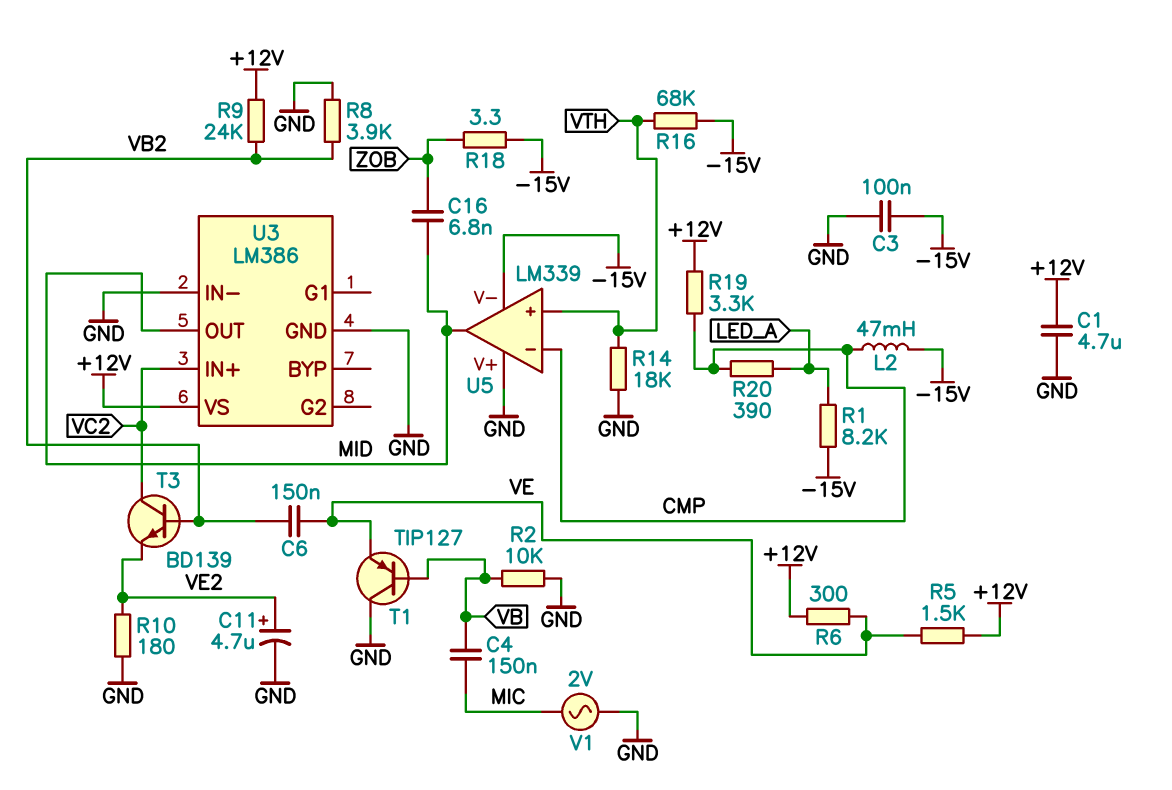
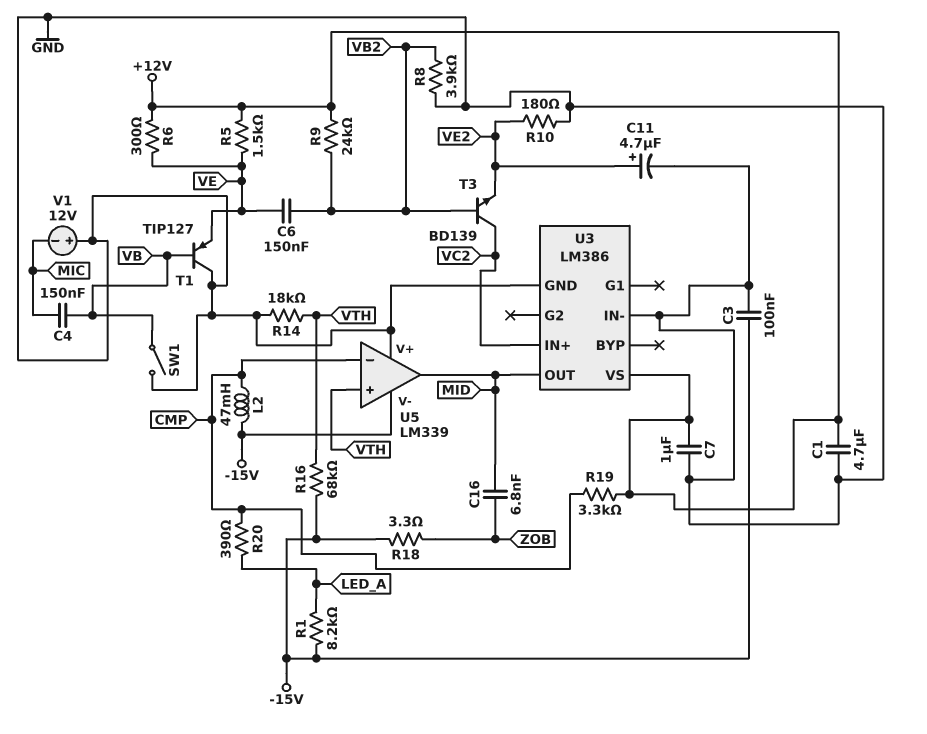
C7: none -> 1uF (+12V, GND)
R2: 10k (GND, VB) -> none
SW1: none -> switch (GND, VB)
V1: AC 2V (GND, MIC) -> 12V (plus GND, minus MIC)

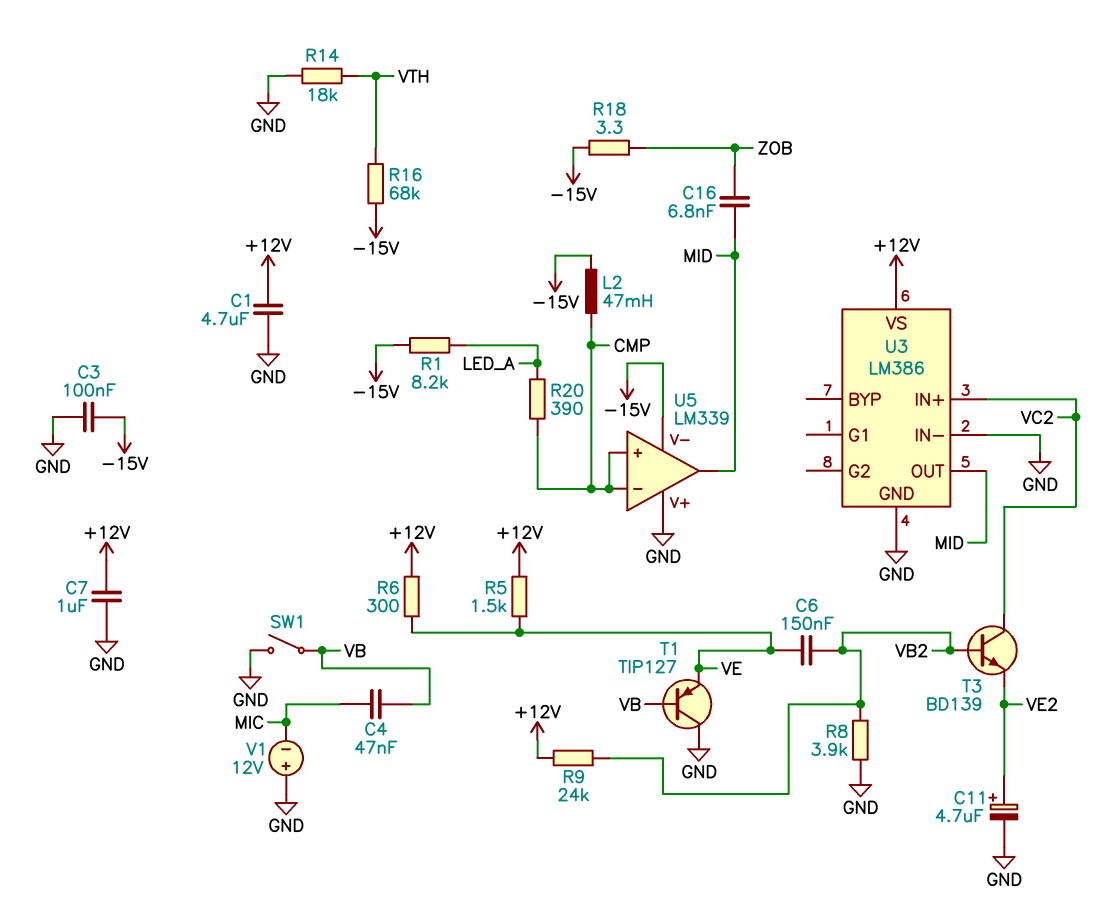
C4: 150nF (MIC, VB) -> 47nF (MIC, VB)
R10: 180 (GND, VE2) -> none
R19: 3.3k (+12V, CMP) -> none
U5 pin in+: VTH -> CMP

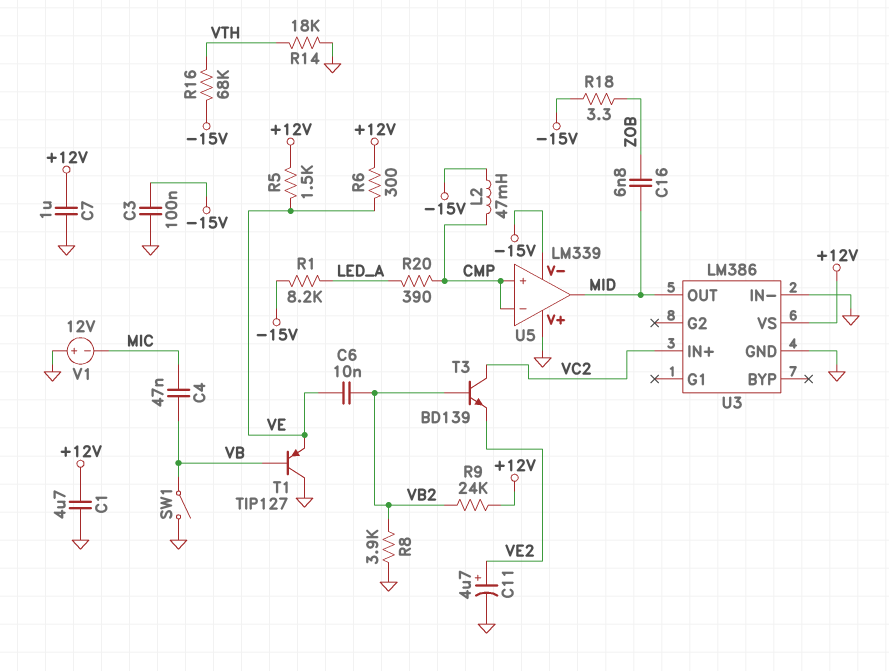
C6: 150nF (VB2, VE) -> 10nF (VB2, VE)

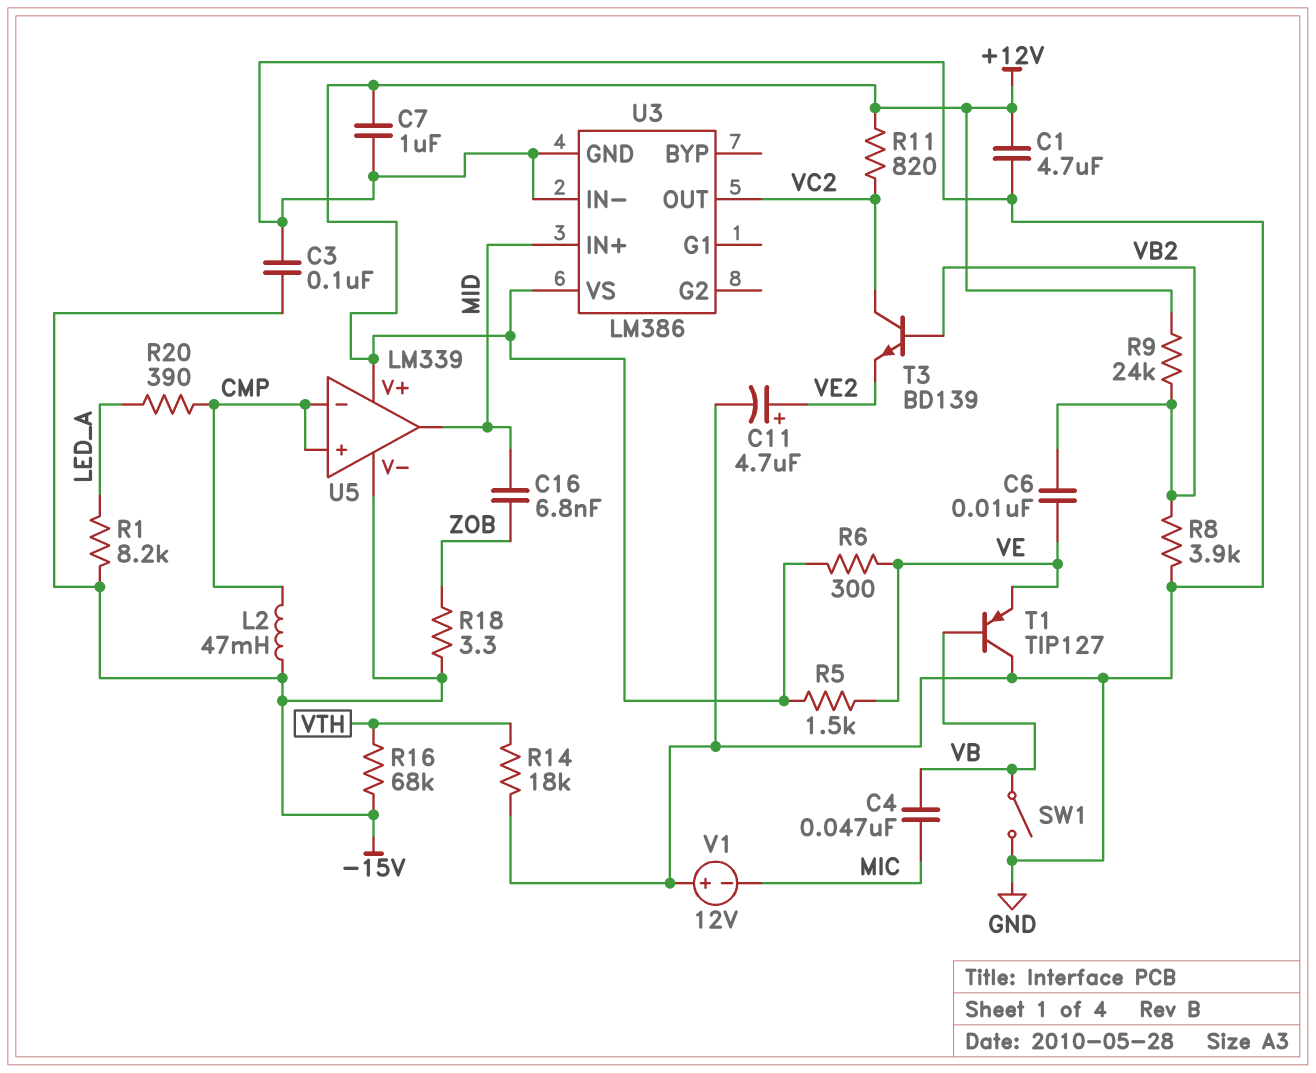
R11: none -> 820 (+12V, VC2)
U3 pin IN+: VC2 -> MID
U3 pin OUT: MID -> VC2
U5 pin V+: GND -> +12V

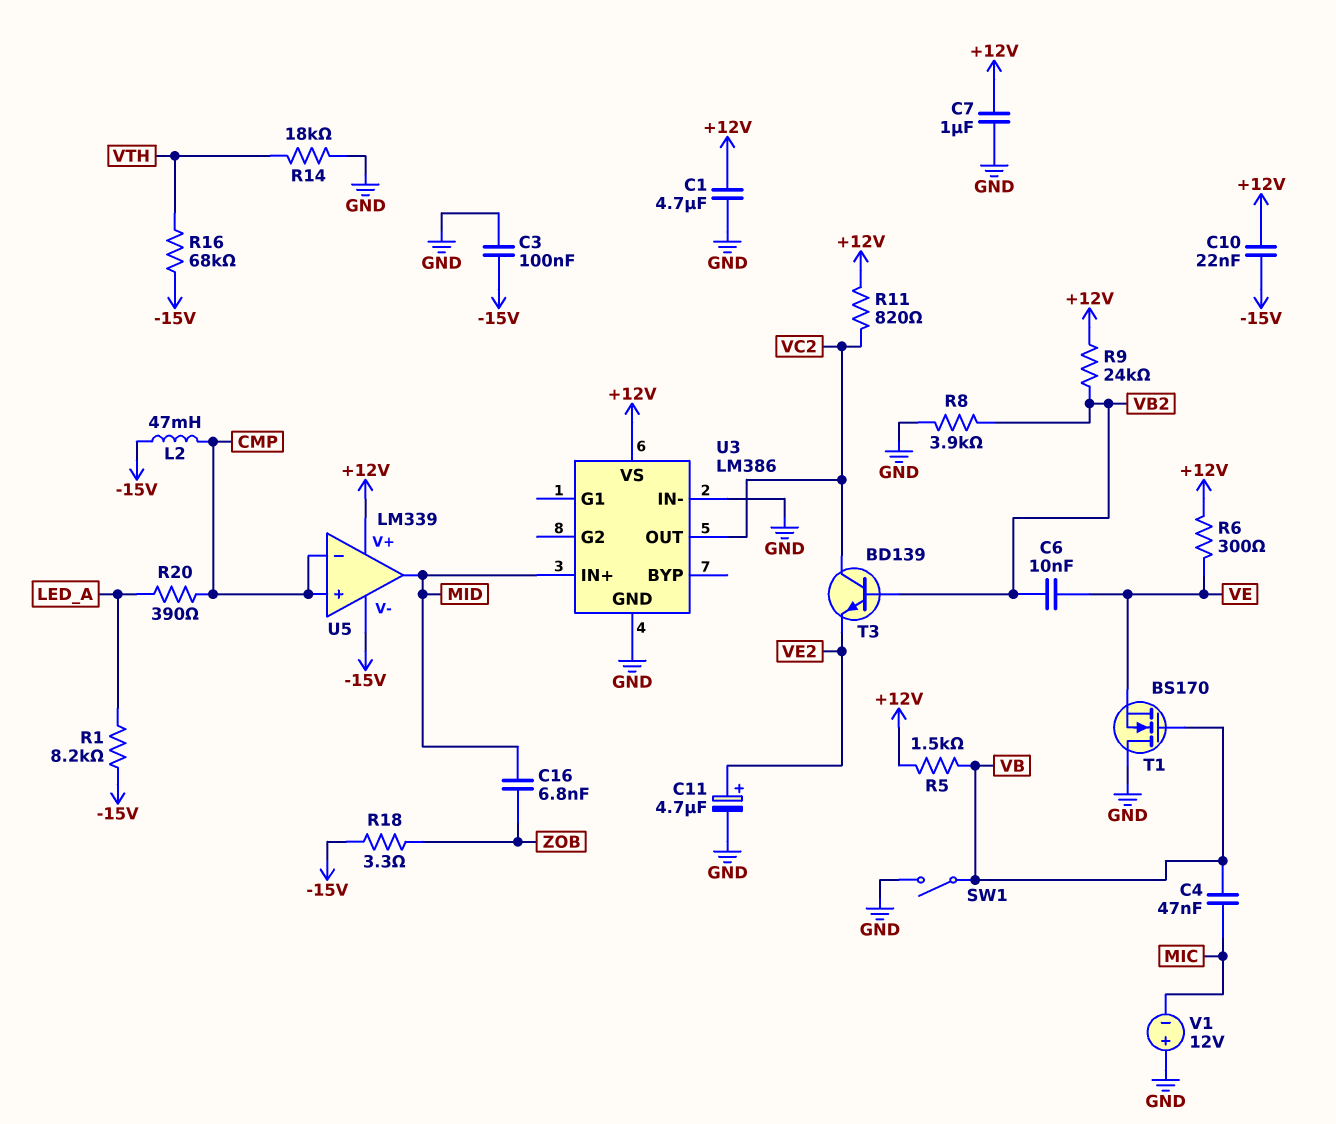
C10: none -> 22nF (+12V, -15V)
R5: 1.5k (+12V, VE) -> 1.5k (+12V, VB)
T1: PNP TIP127 (B VB, C GND, E VE) -> NMOS BS170 (G VB, D GND, S VE)

